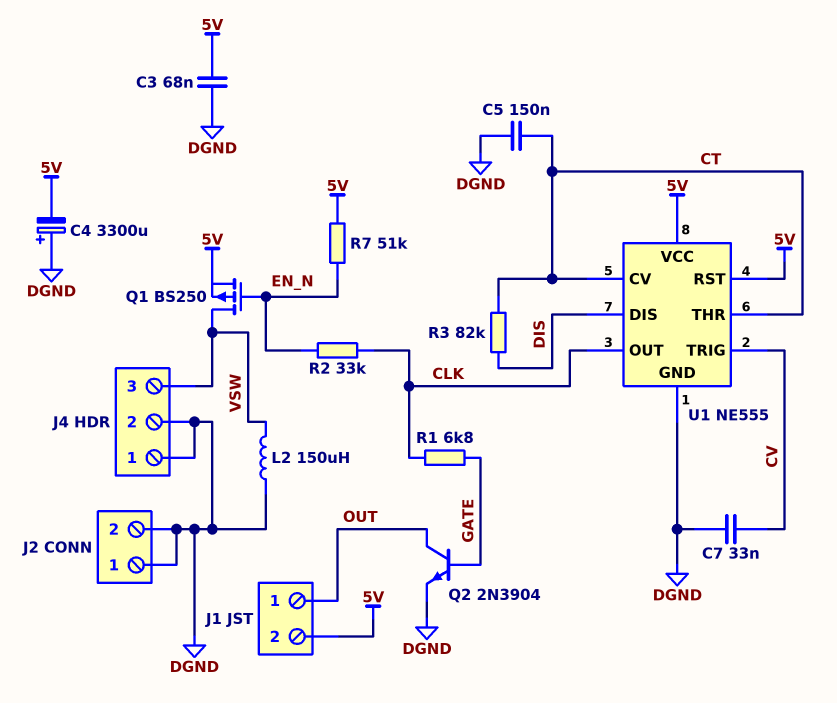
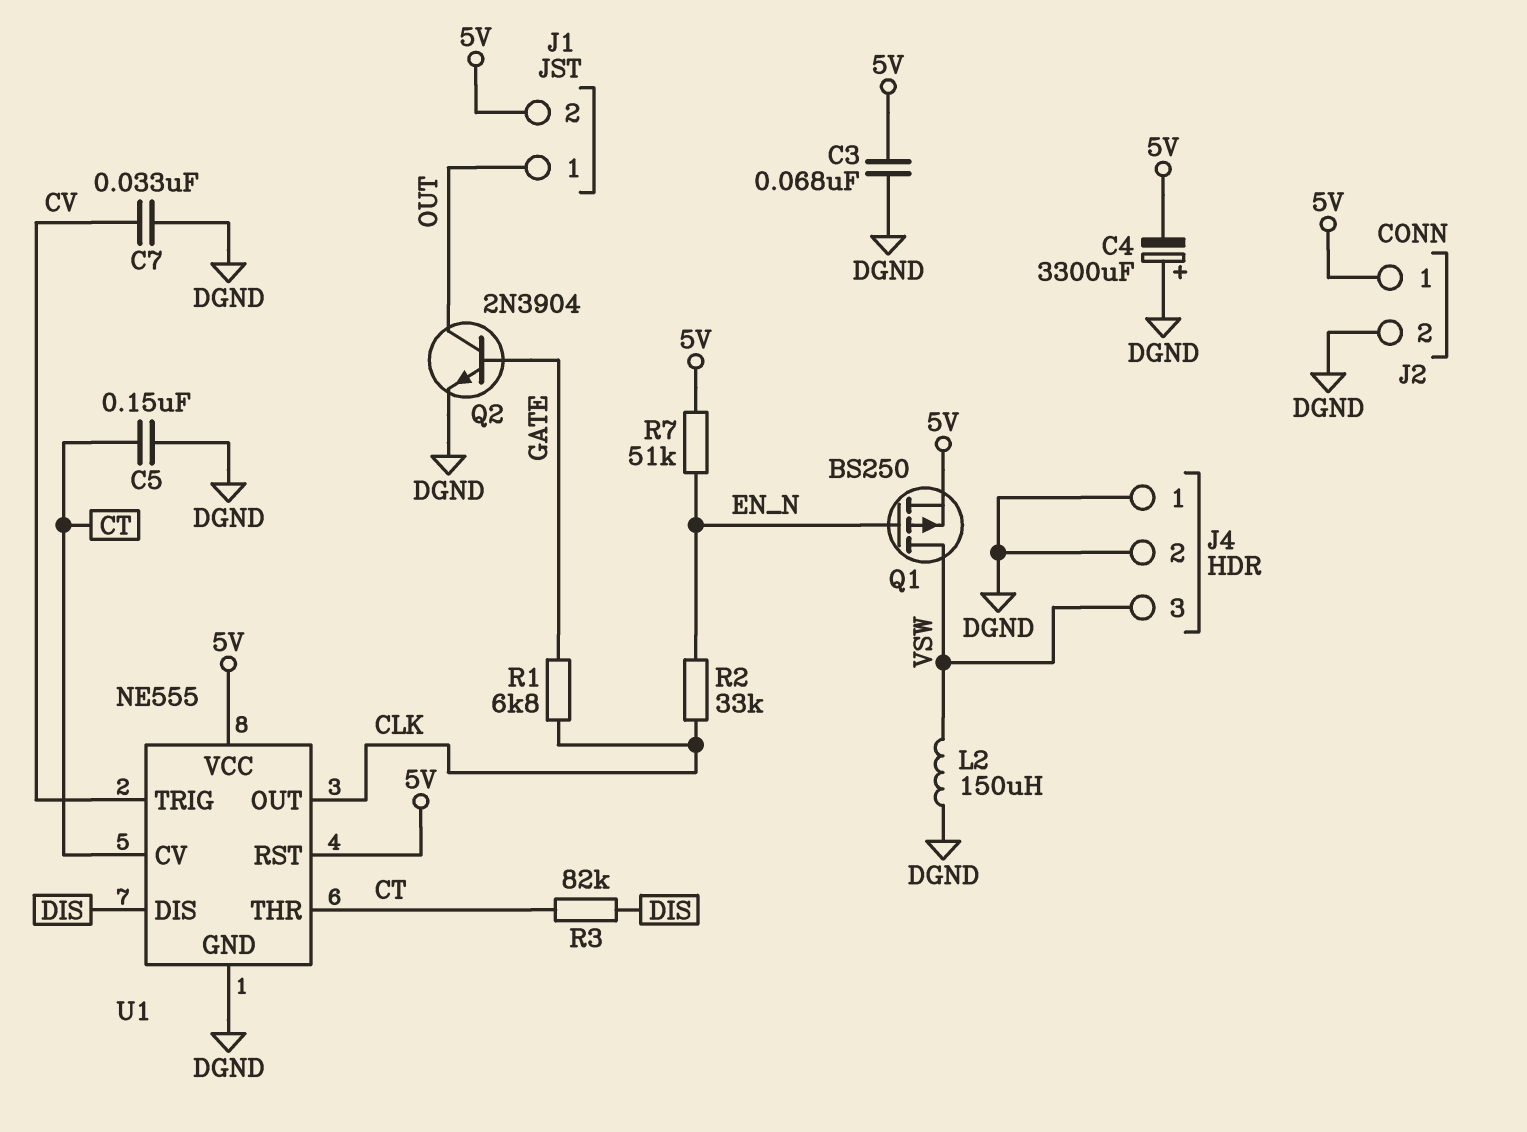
J2 pin 1: DGND -> 5V

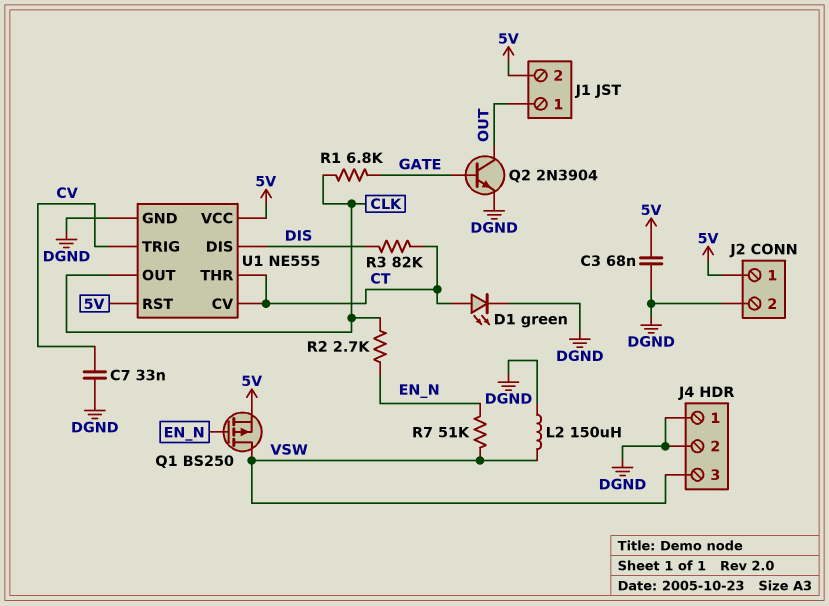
C4: 3300uF (plus DGND, minus 5V) -> none
C5: 150nF (CT, DGND) -> none
D1: none -> LED green (A CT, K DGND)
R2: 33k (CLK, EN_N) -> 2.7k (CLK, EN_N)
R7: 51k (5V, EN_N) -> 51k (EN_N, VSW)

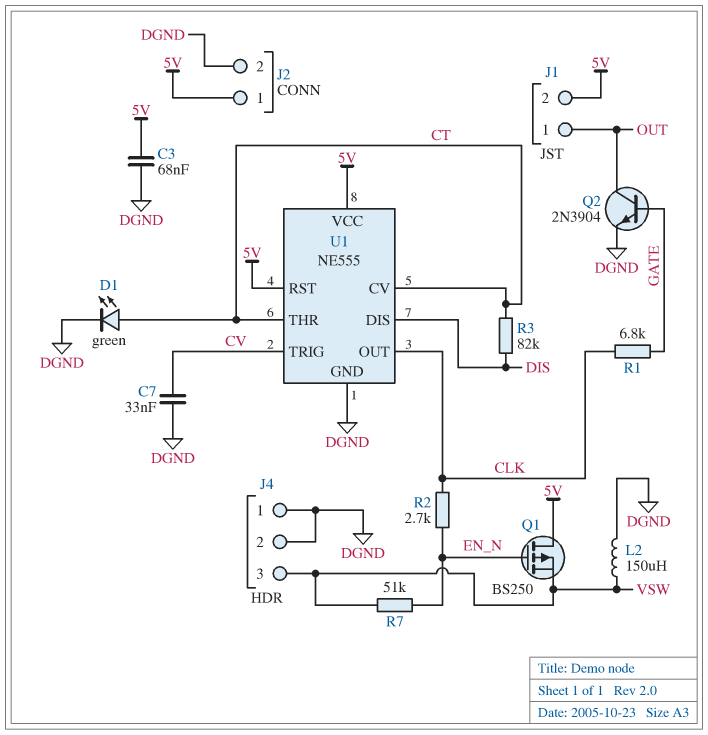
Q1: PMOS BS250 (G EN_N, D VSW, S 5V) -> PMOS BS250 (G EN_N, D 5V, S VSW)

